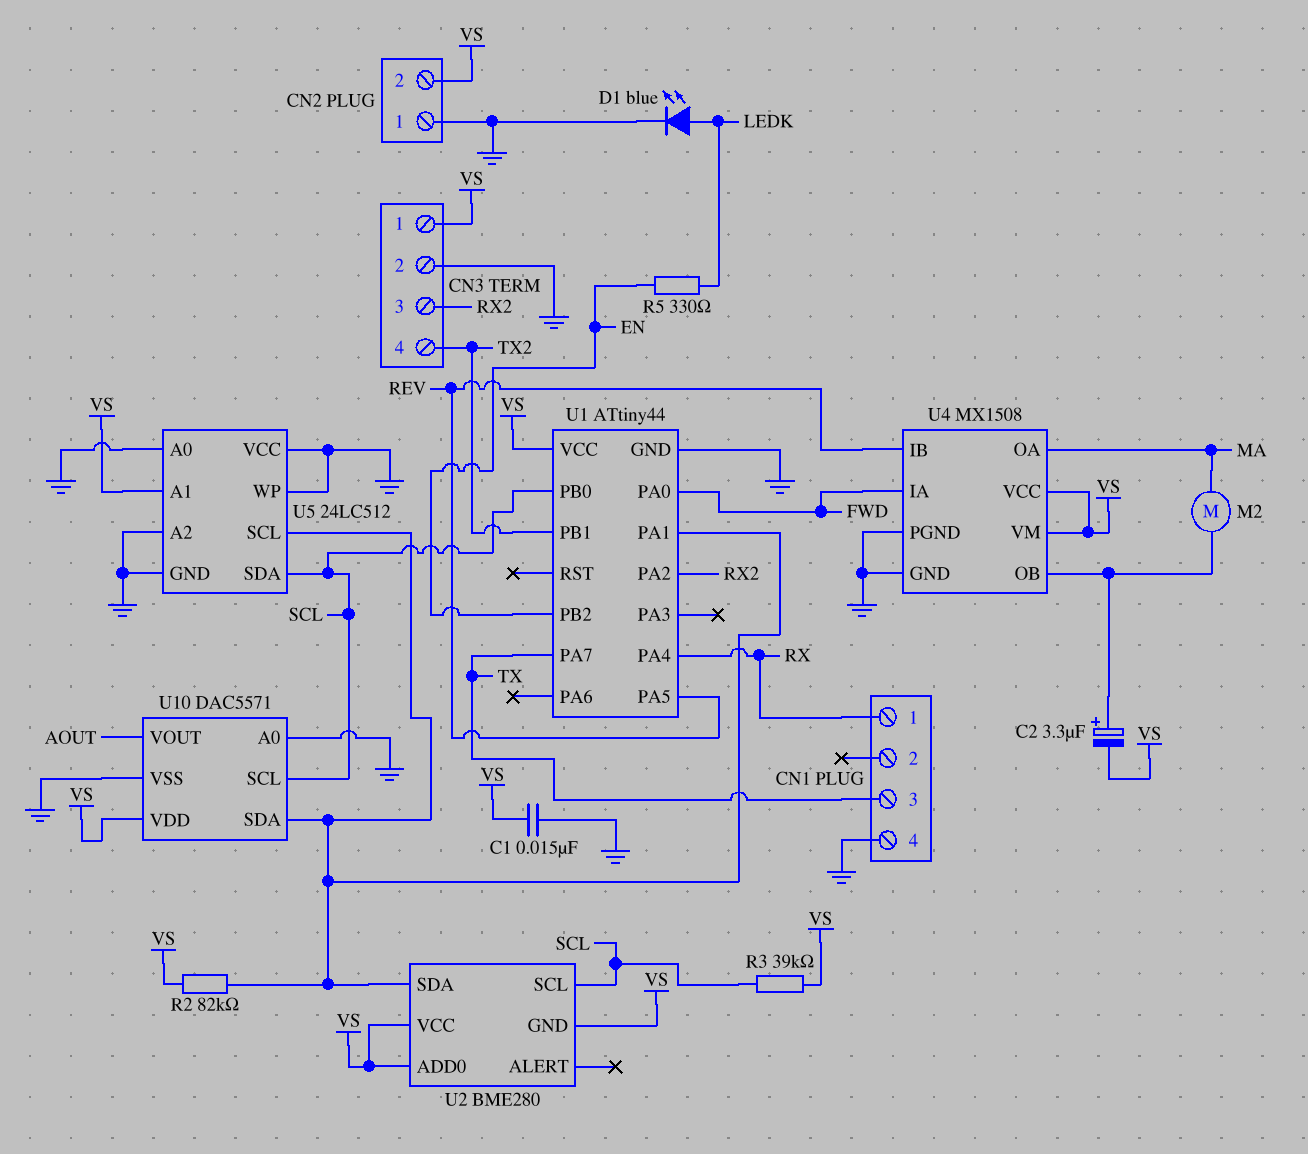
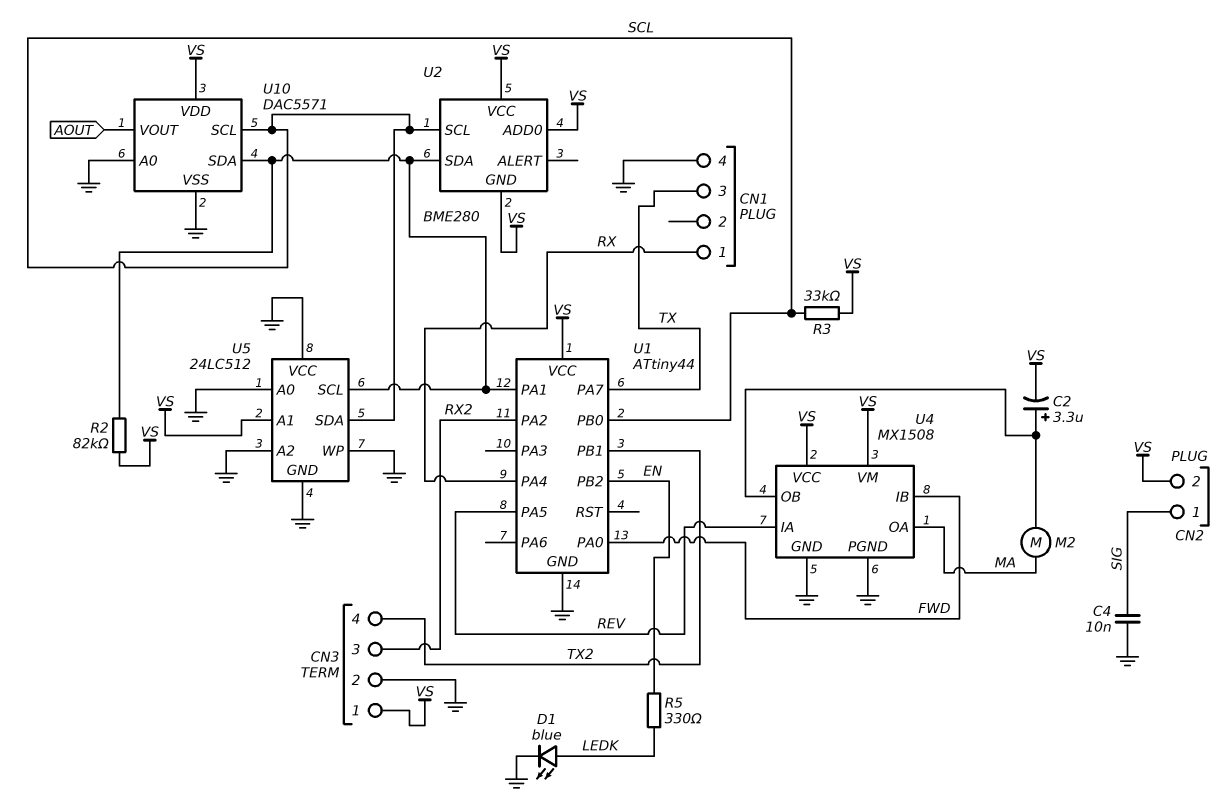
C1: 15nF (GND, VS) -> none
C4: none -> 10nF (GND, SIG)
CN2 pin 1: GND -> SIG
R3: 39k (SCL, VS) -> 33k (SCL, VS)
U4 pin IA: FWD -> REV
U4 pin IB: REV -> FWD

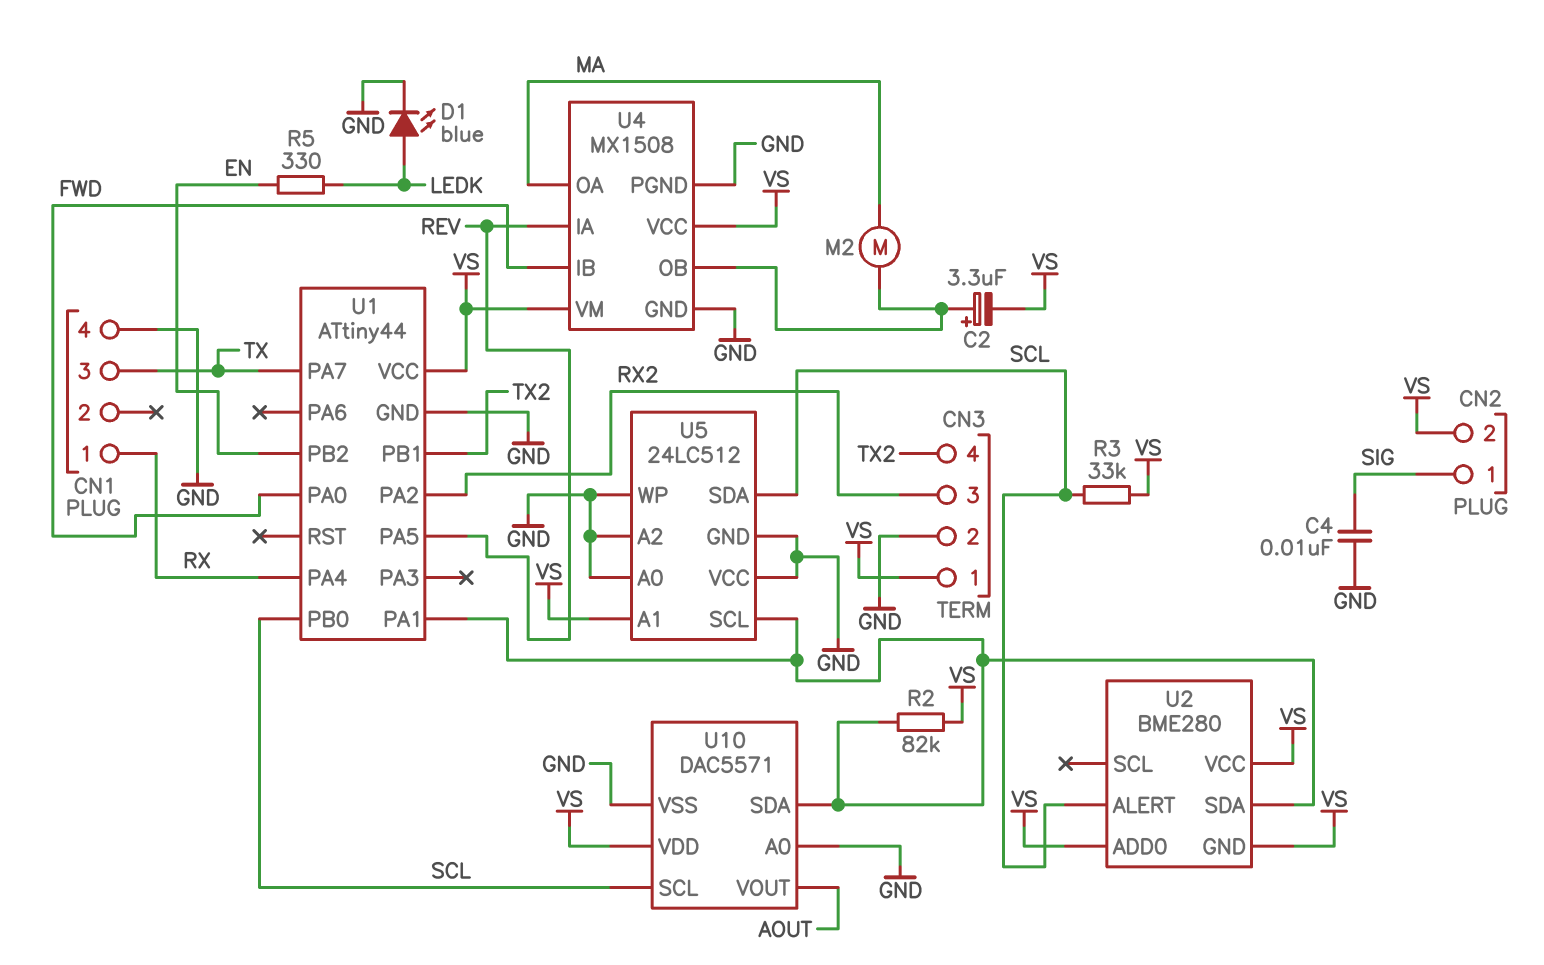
U2 pin ALERT: none -> SCL
U2 pin SCL: SCL -> none

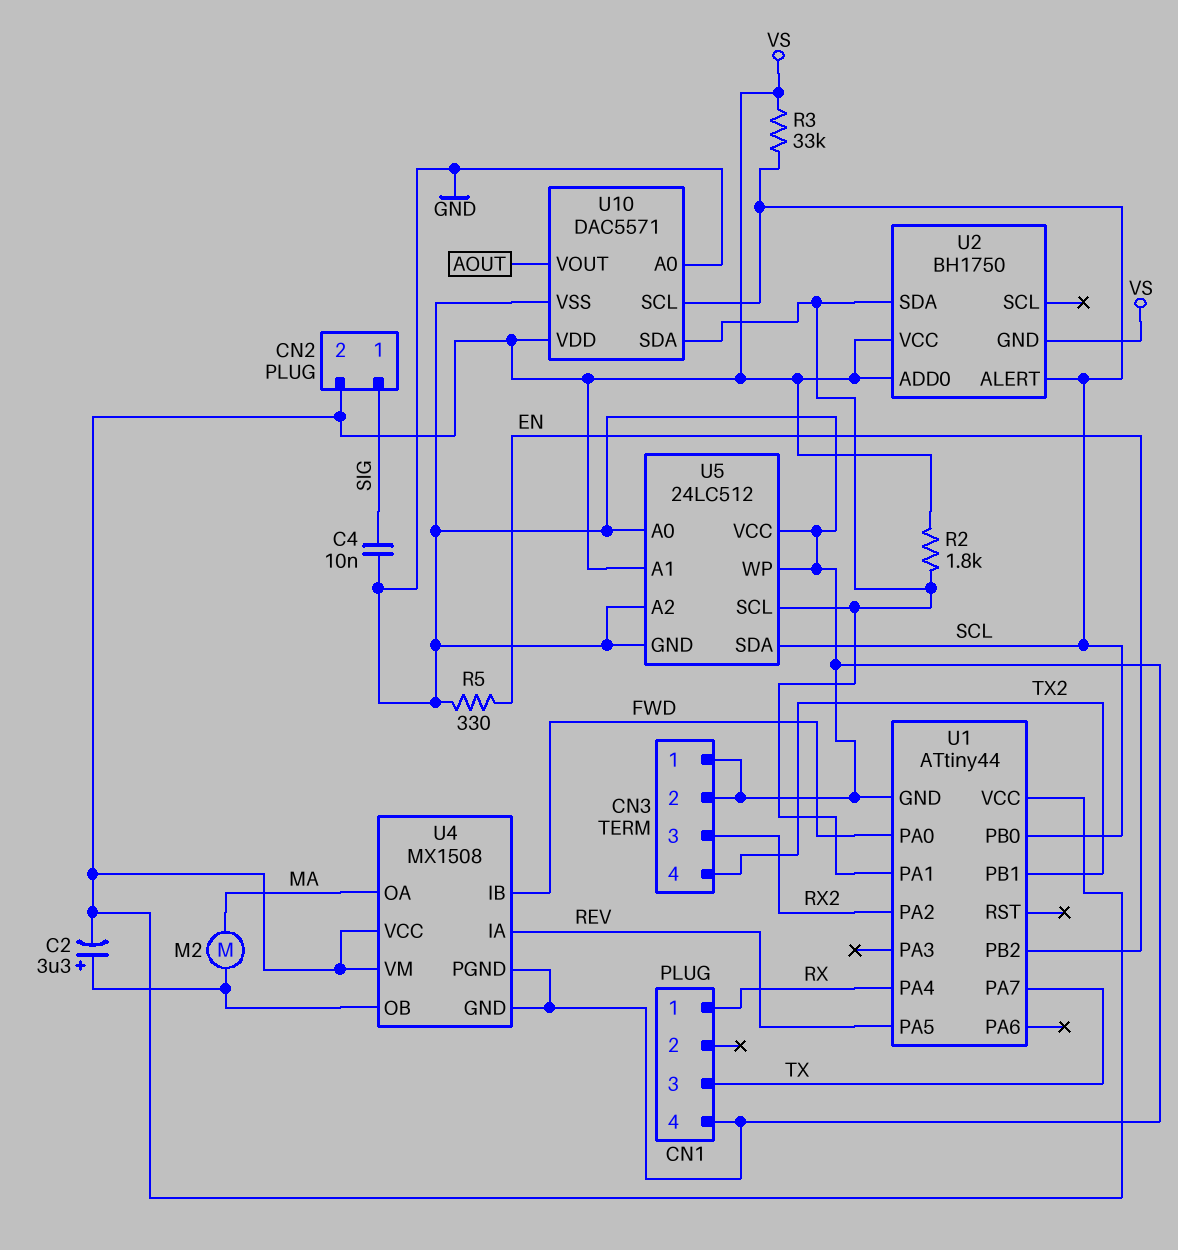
CN3 pin 1: VS -> GND
D1: LED blue (A LEDK, K GND) -> none
R2: 82k (U1/PA1, VS) -> 1.8k (U1/PA1, VS)
R5: 330 (EN, LEDK) -> 330 (EN, GND)
U2: BME280 -> BH1750

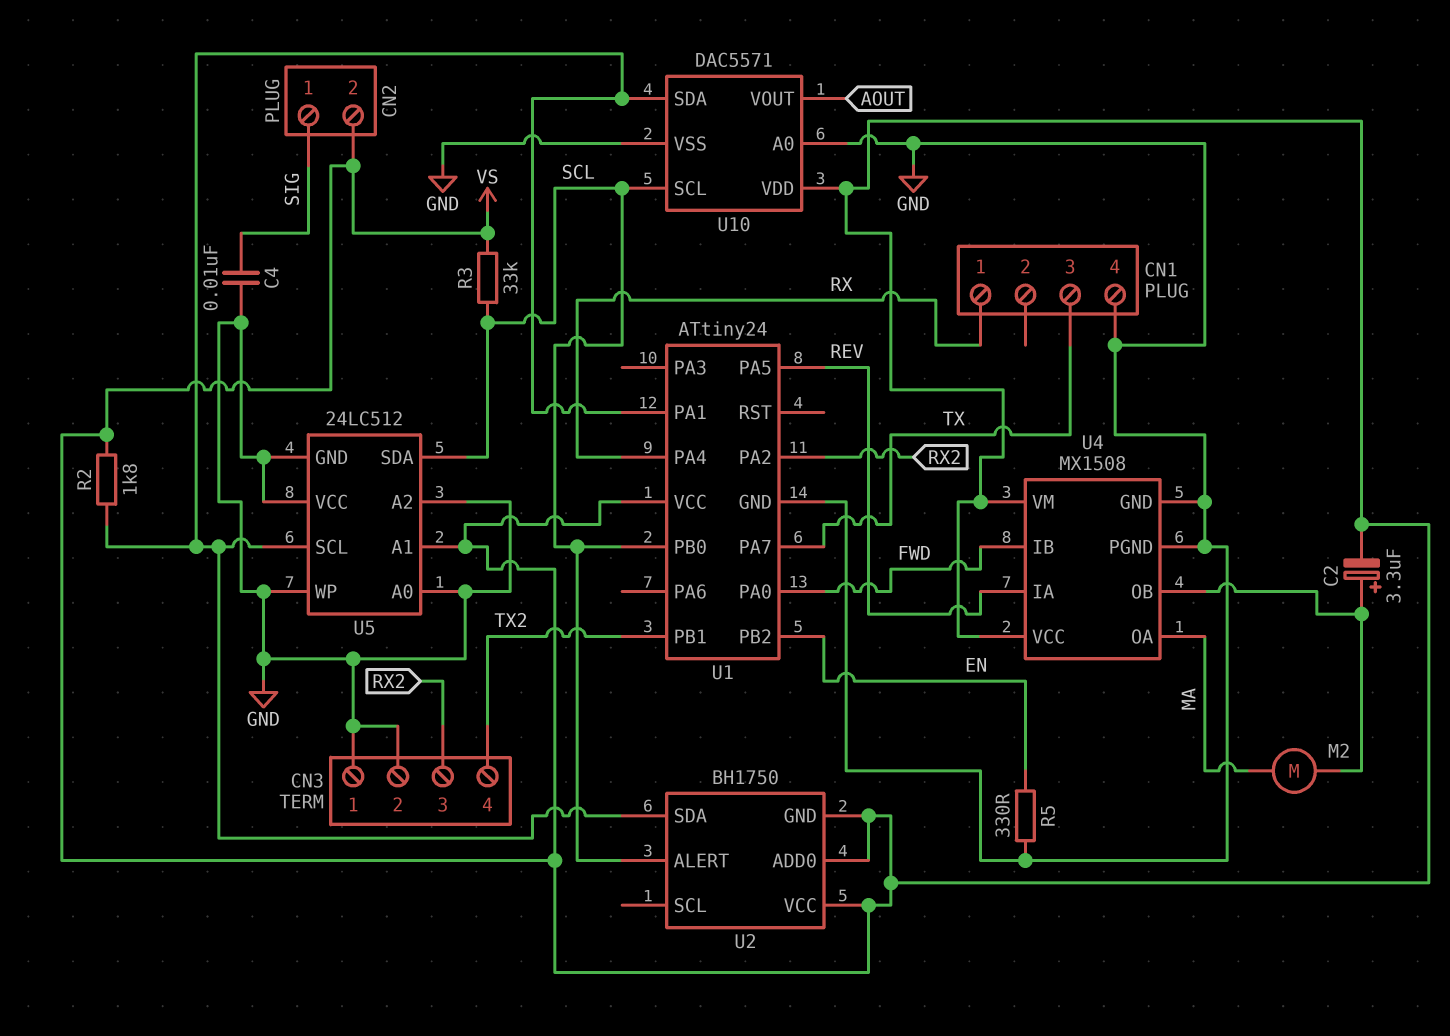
U1: ATtiny44 -> ATtiny24

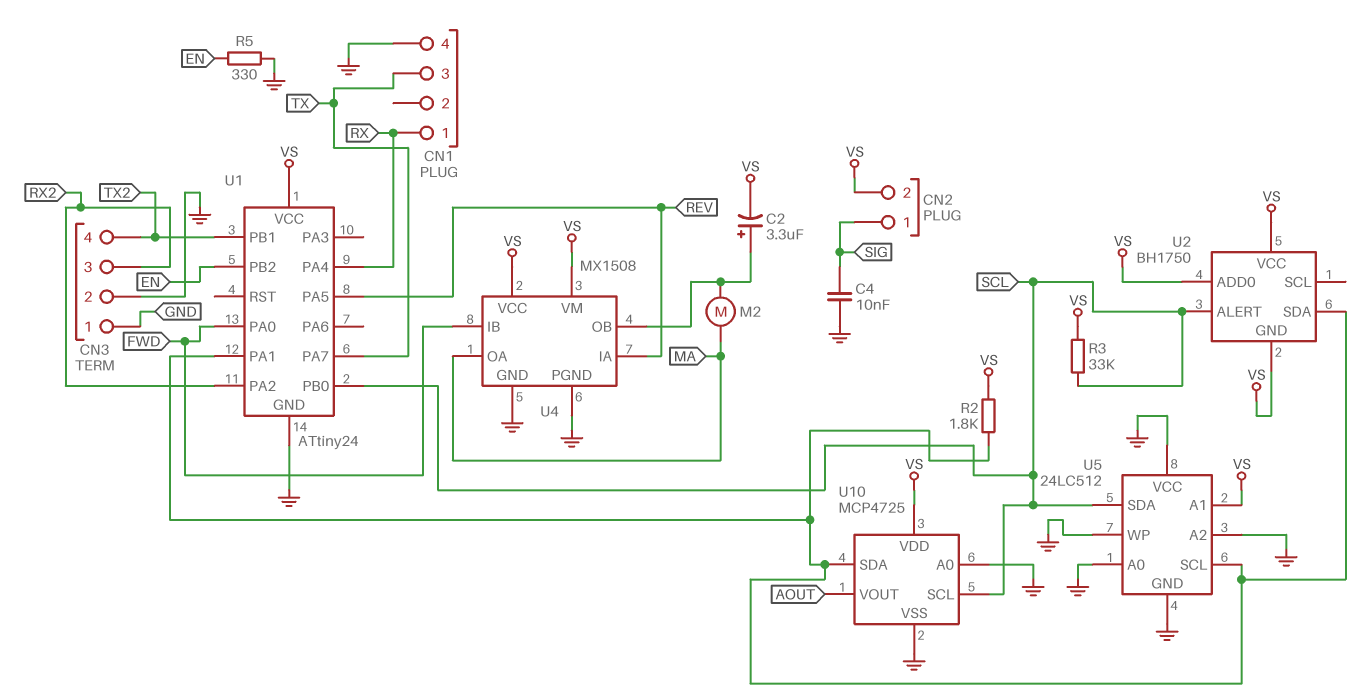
U10: DAC5571 -> MCP4725

